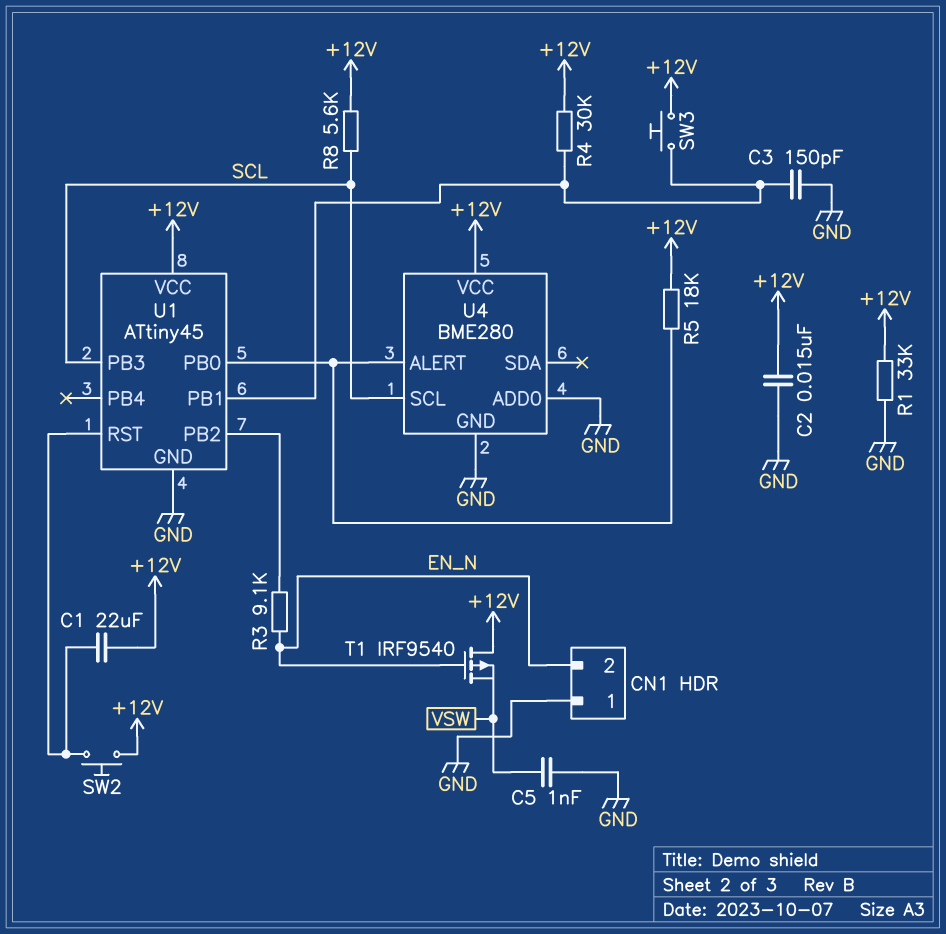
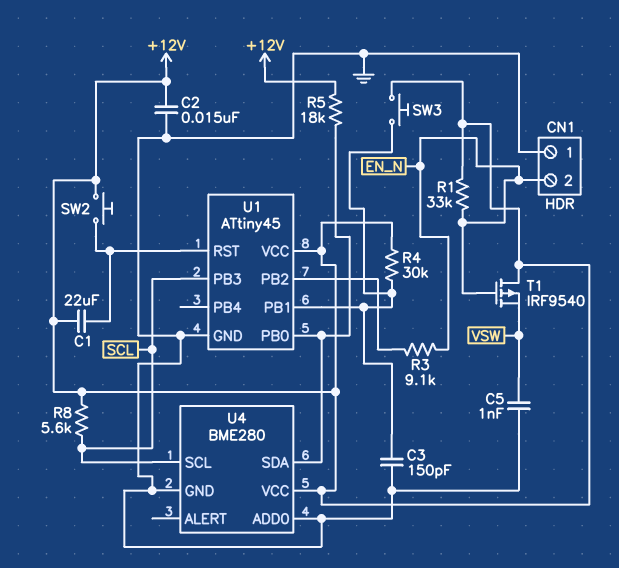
R1: 33k (+12V, GND) -> 33k (+12V, EN_N)
U4 pin ALERT: U1/PB0 -> none
U4 pin SDA: none -> U1/PB0

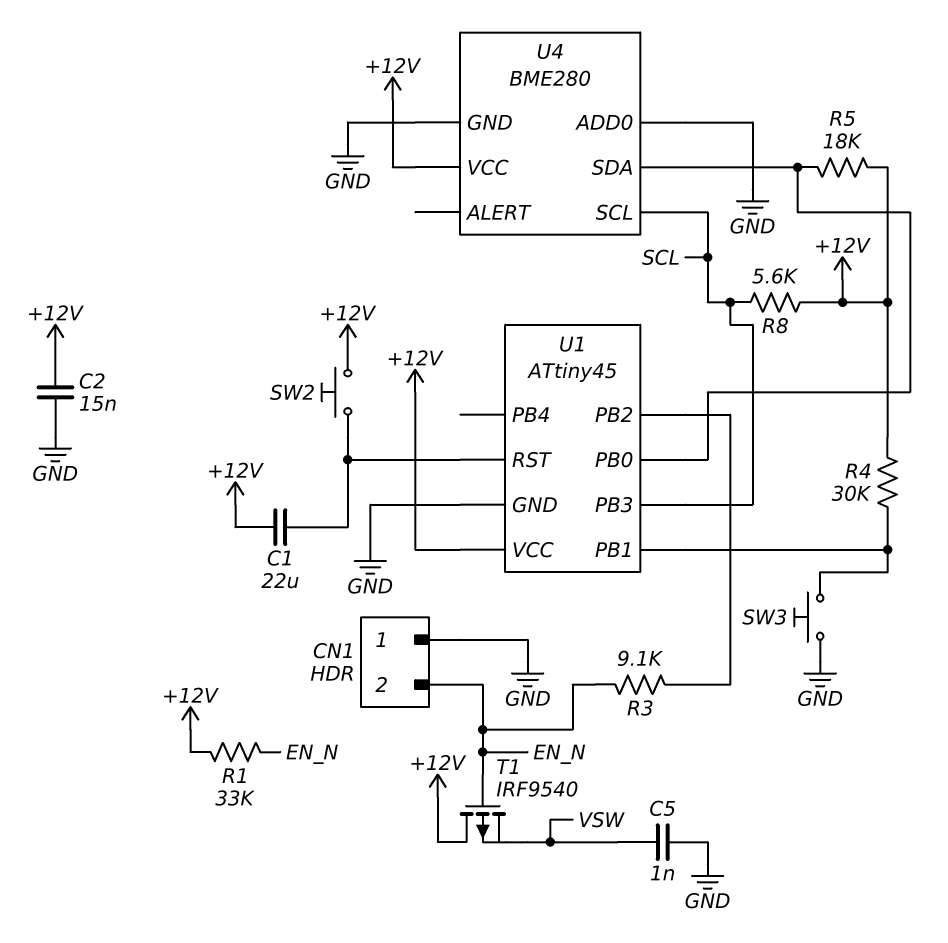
C3: 150pF (GND, U1/PB1) -> none
SW3: button (+12V, U1/PB1) -> button (GND, U1/PB1)

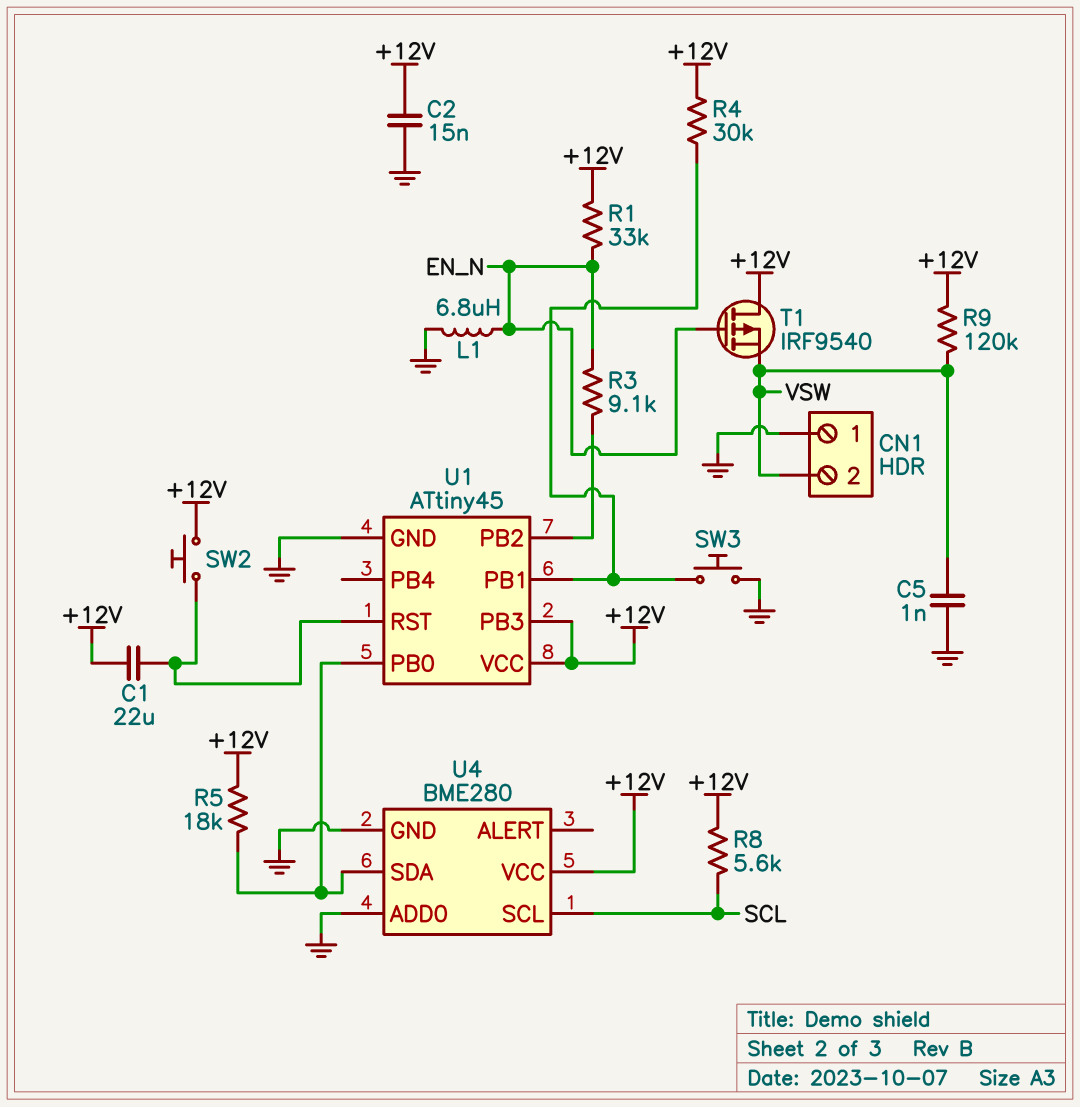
CN1 pin 2: EN_N -> VSW
L1: none -> 6.8uH (EN_N, GND)
R9: none -> 120k (+12V, VSW)
U1 pin PB3: SCL -> +12V

